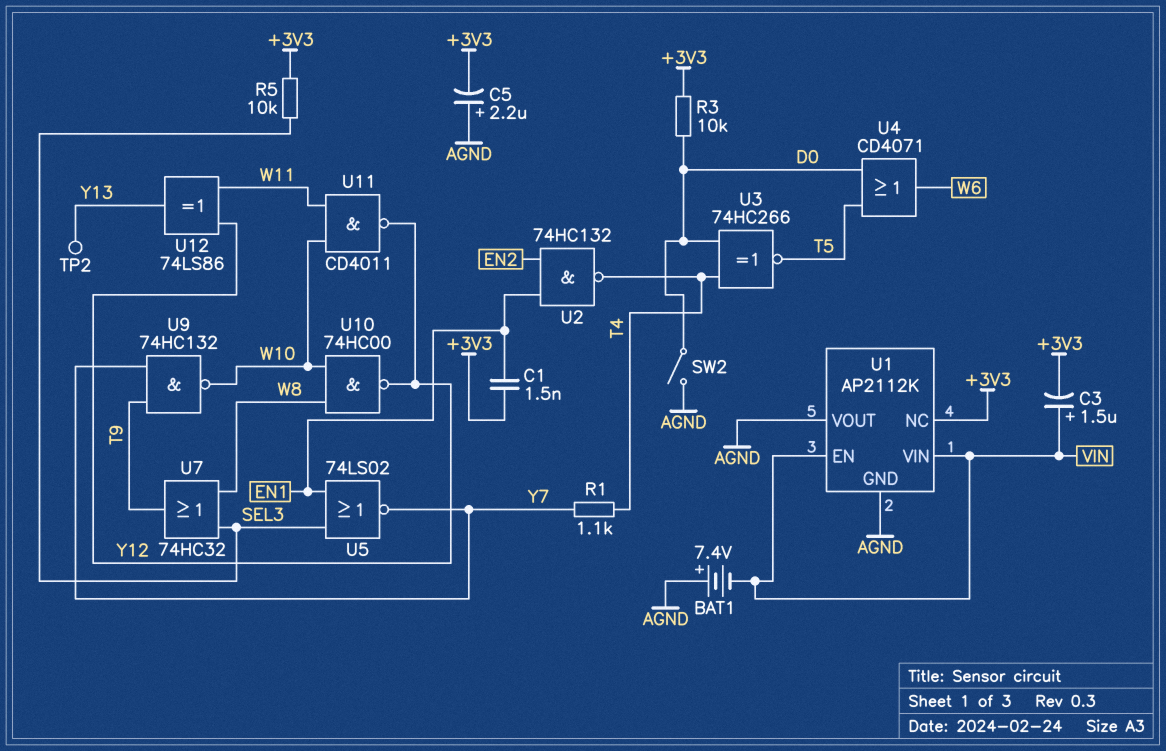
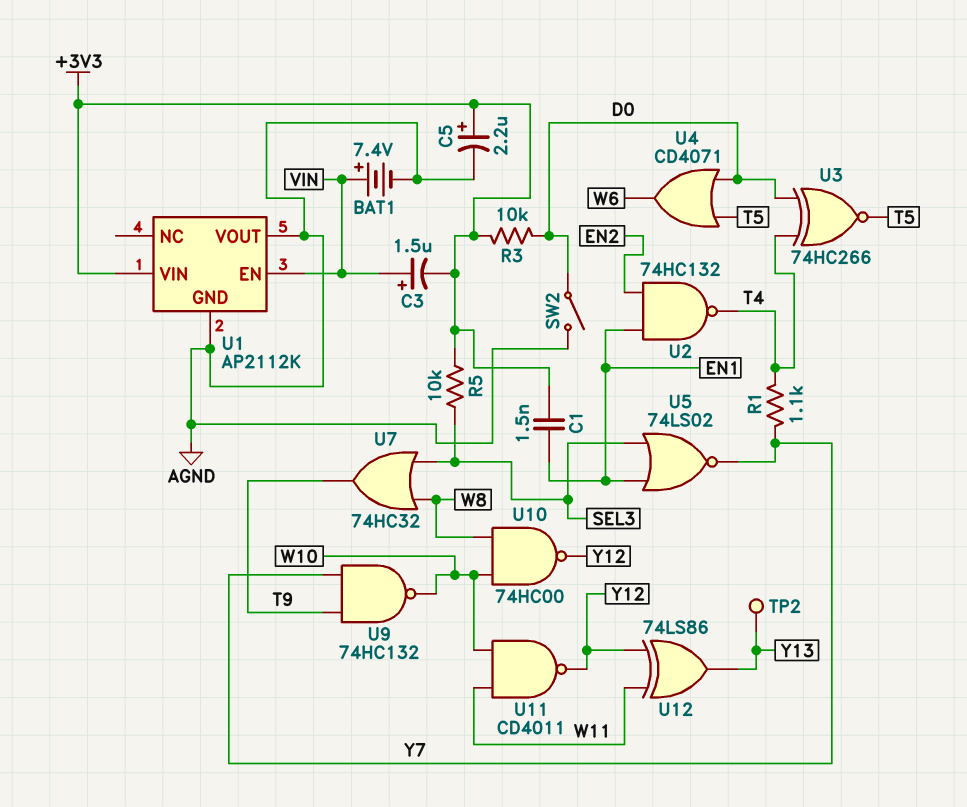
BAT1: 7.4V (plus AGND, minus VIN) -> 7.4V (plus VIN, minus AGND)
C5: 2.2uF (plus AGND, minus +3V3) -> 2.2uF (plus +3V3, minus AGND)
U1 pin NC: +3V3 -> none
U1 pin VIN: VIN -> +3V3

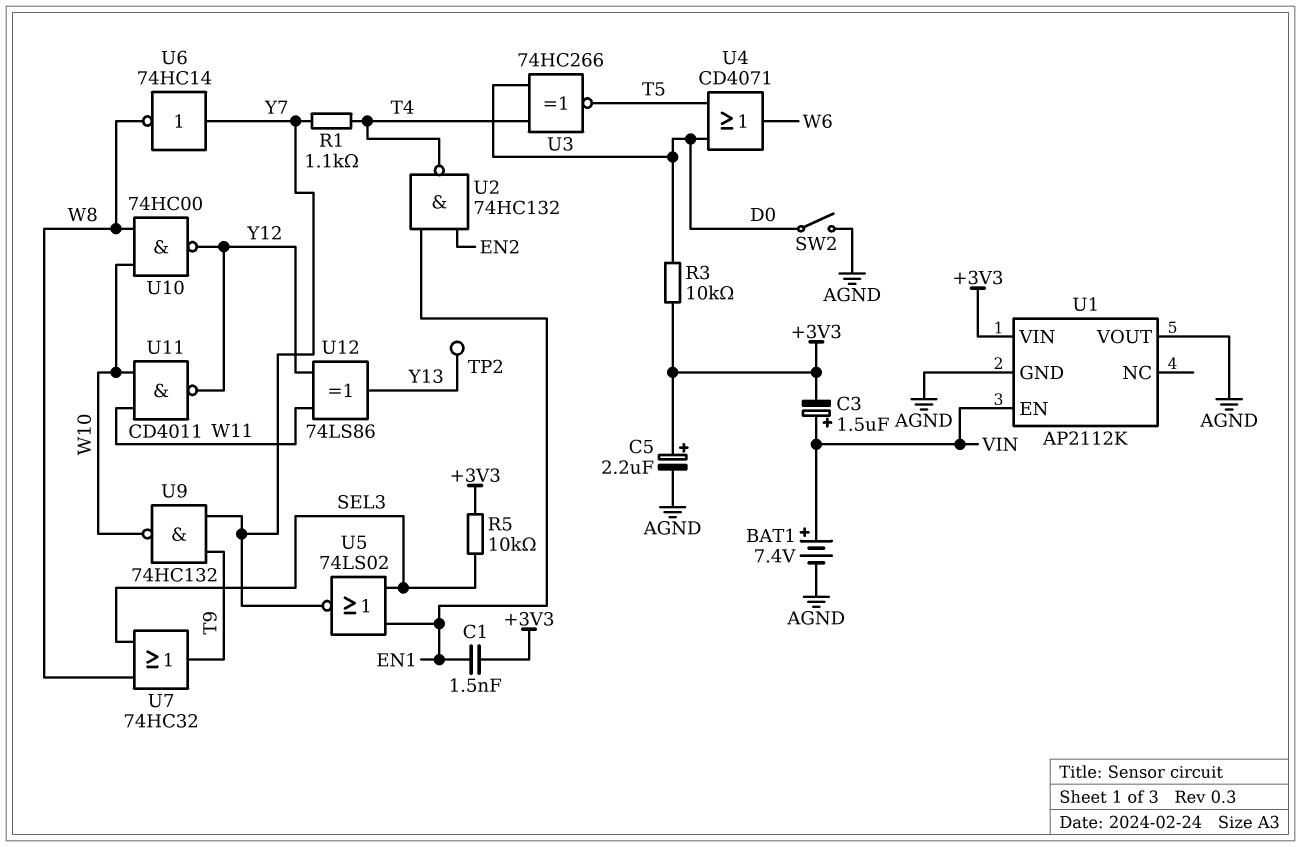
U6: none -> NOT 74HC14 (in Y7, out W8)

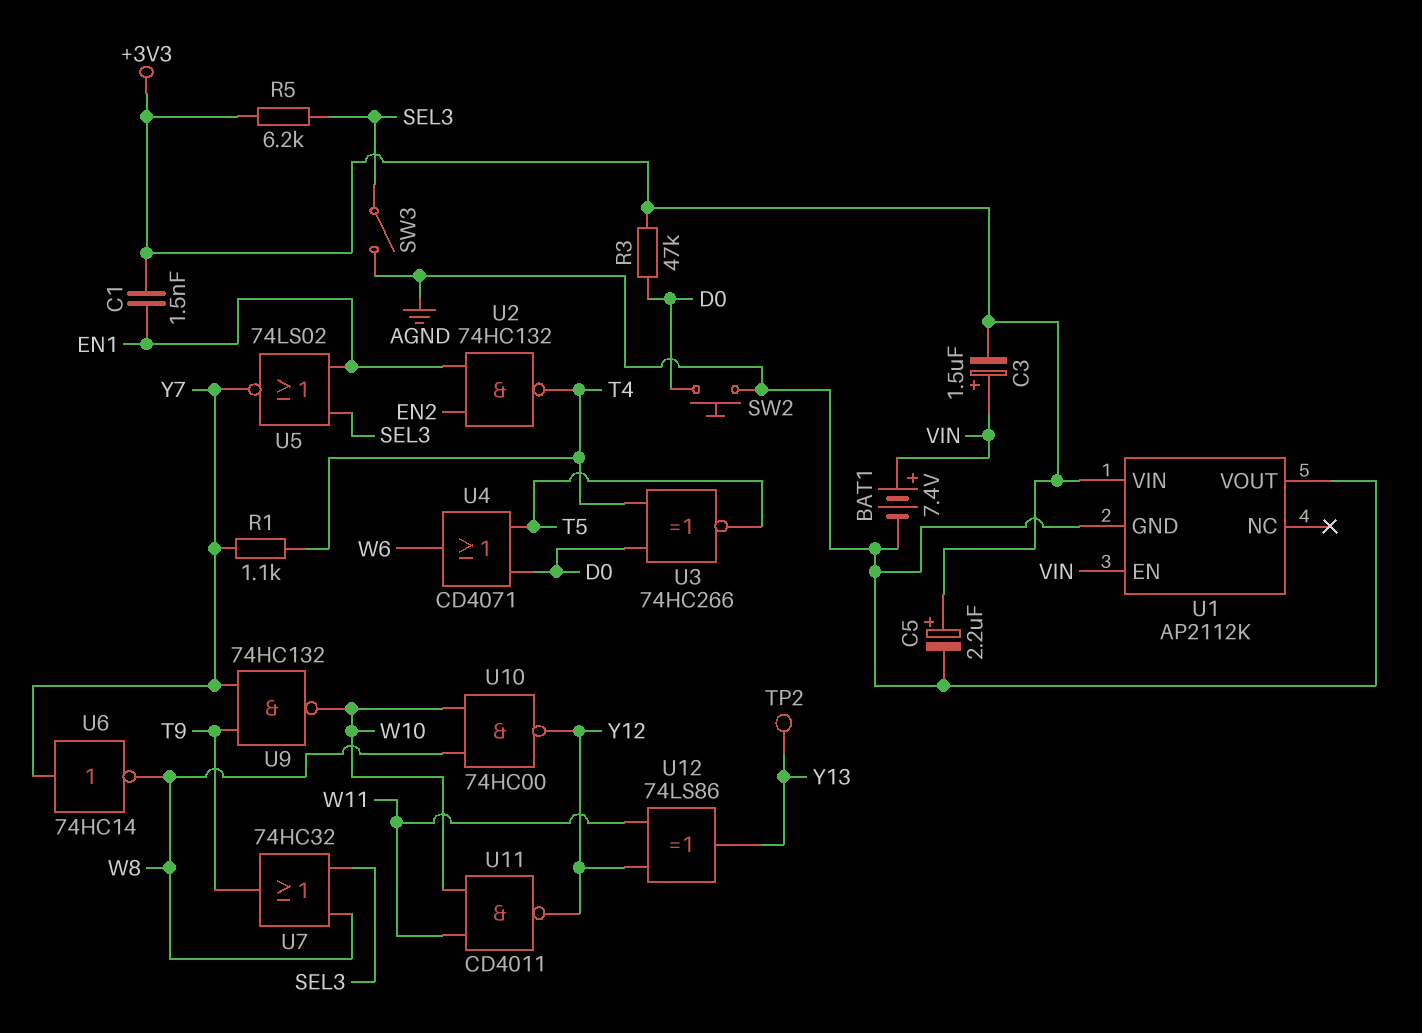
R3: 10k (+3V3, D0) -> 47k (+3V3, D0)
R5: 10k (+3V3, SEL3) -> 6.2k (+3V3, SEL3)
SW2: switch (AGND, D0) -> button (AGND, D0)
SW3: none -> switch (AGND, SEL3)

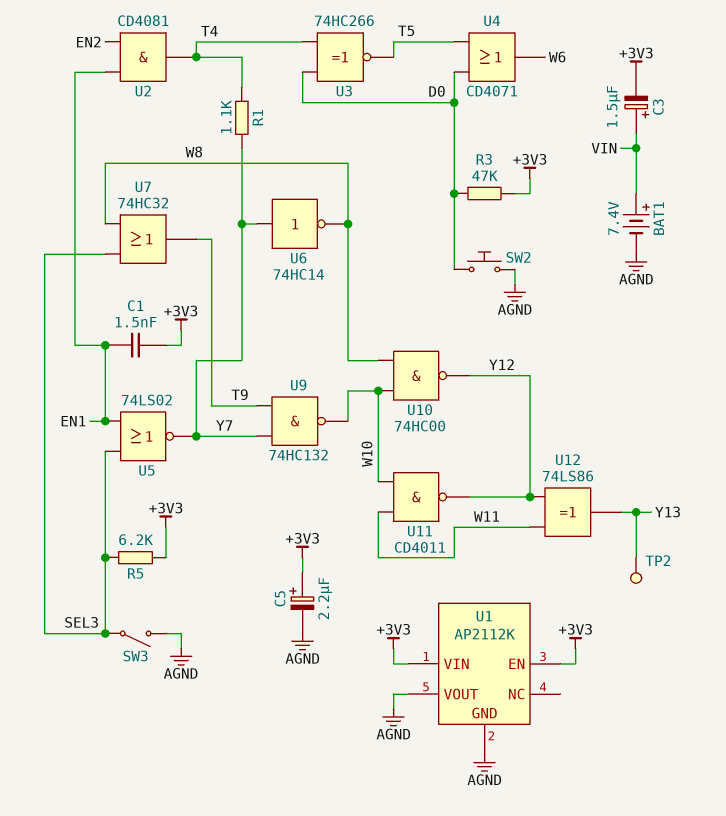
U1 pin EN: VIN -> +3V3
U2: NAND 74HC132 (in EN1, in EN2, out T4) -> AND CD4081 (in EN1, in EN2, out T4)

